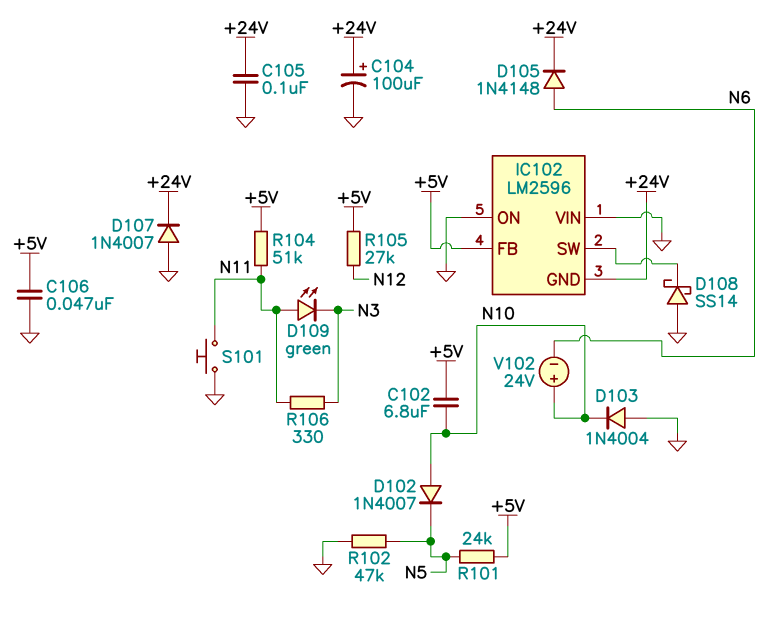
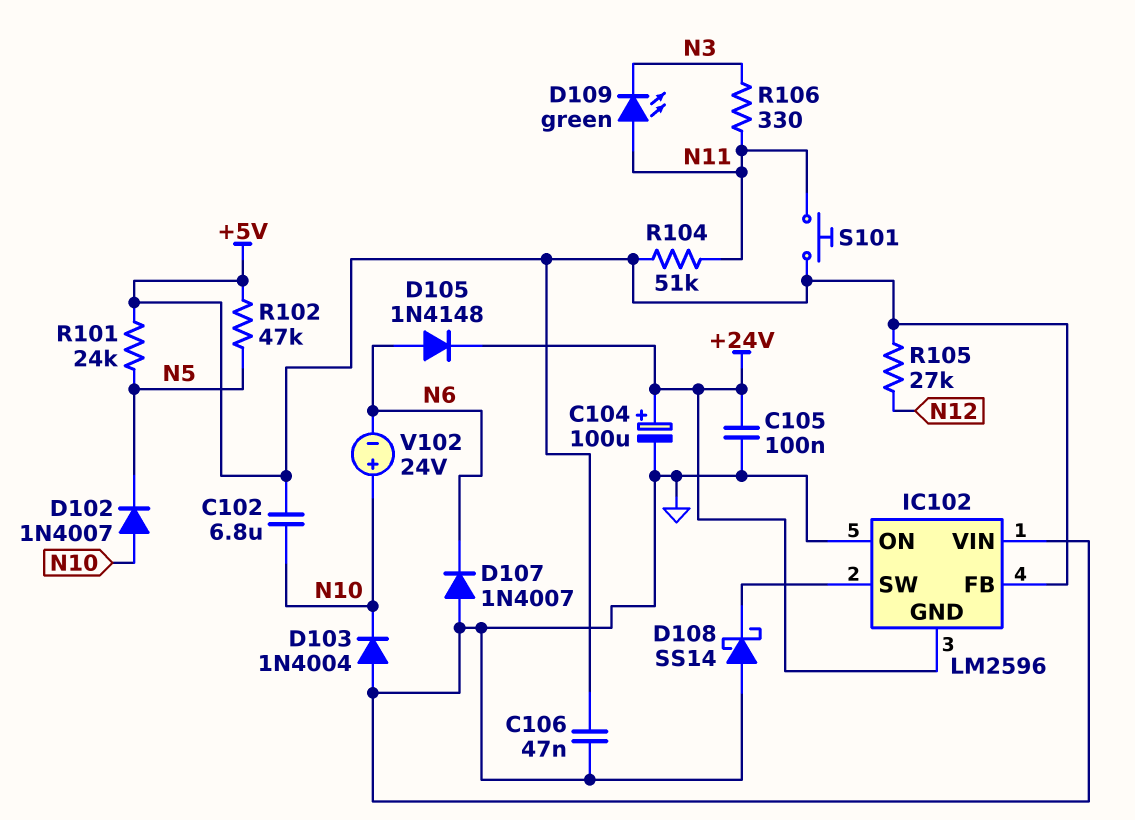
D107: diode 1N4007 (A GND, K +24V) -> diode 1N4007 (A GND, K N6)
R102: 47k (GND, N5) -> 47k (+5V, N5)
S101: button (GND, N11) -> button (+5V, N11)

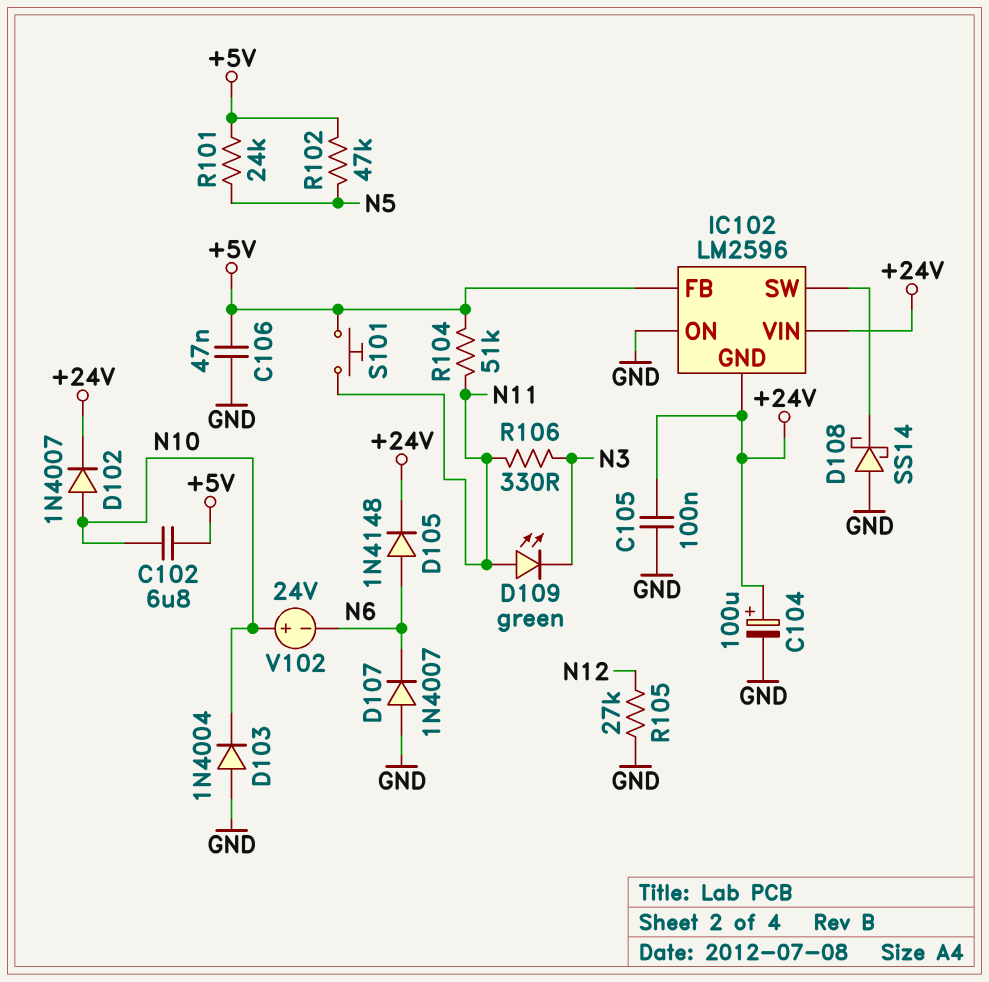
D102: diode 1N4007 (A N10, K N5) -> diode 1N4007 (A N10, K +24V)
IC102 pin VIN: GND -> +24V
R105: 27k (+5V, N12) -> 27k (GND, N12)

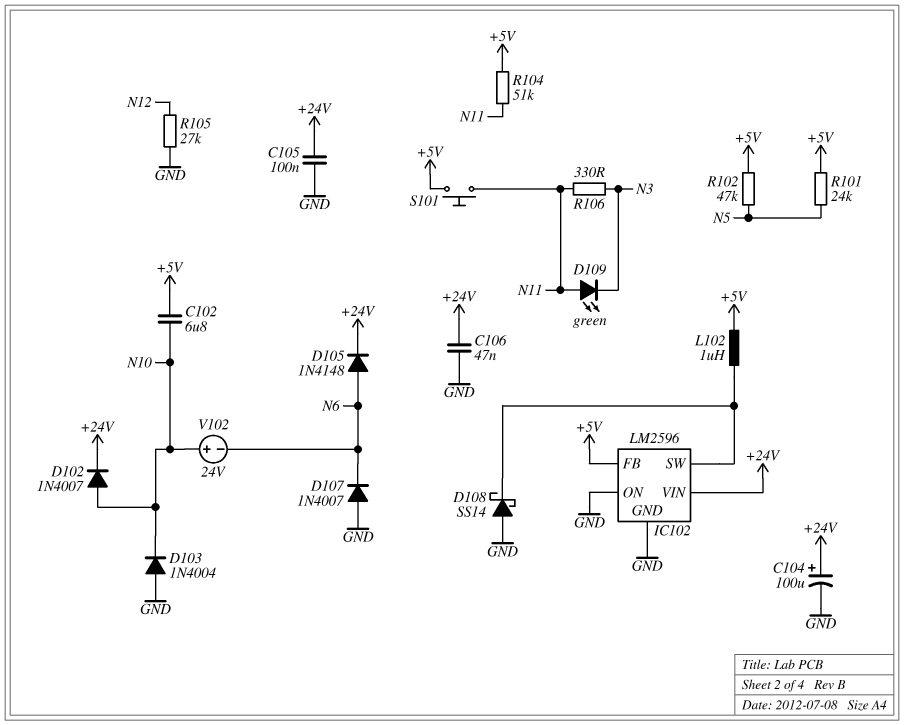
C106: 47nF (+5V, GND) -> 47nF (+24V, GND)
IC102 pin GND: +24V -> GND
L102: none -> 1uH (+5V, IC102/SW)

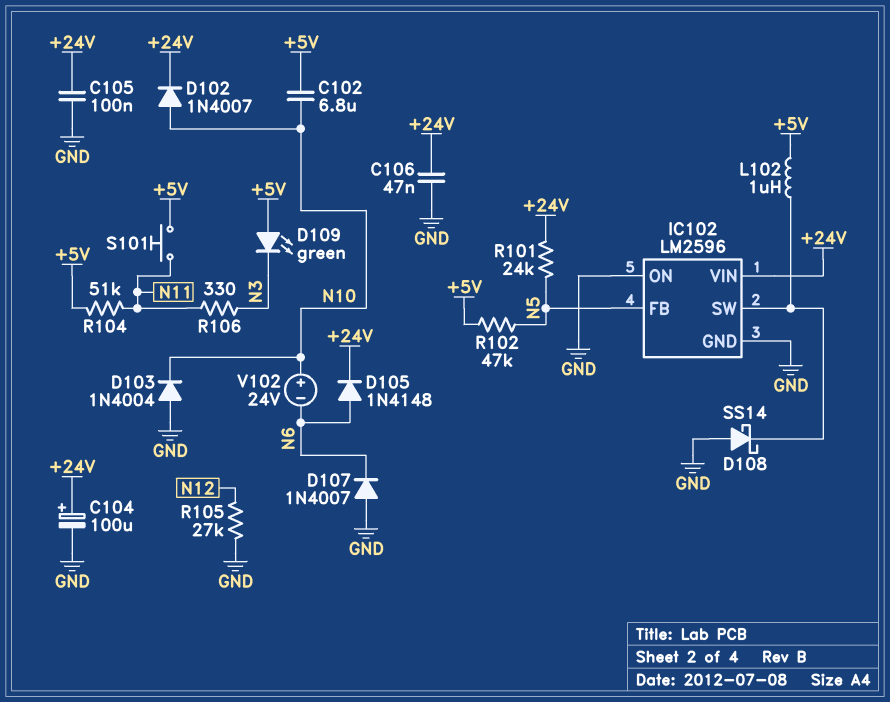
D109: LED green (A N11, K N3) -> LED green (A +5V, K N3)
IC102 pin FB: +5V -> N5
R101: 24k (+5V, N5) -> 24k (+24V, N5)

